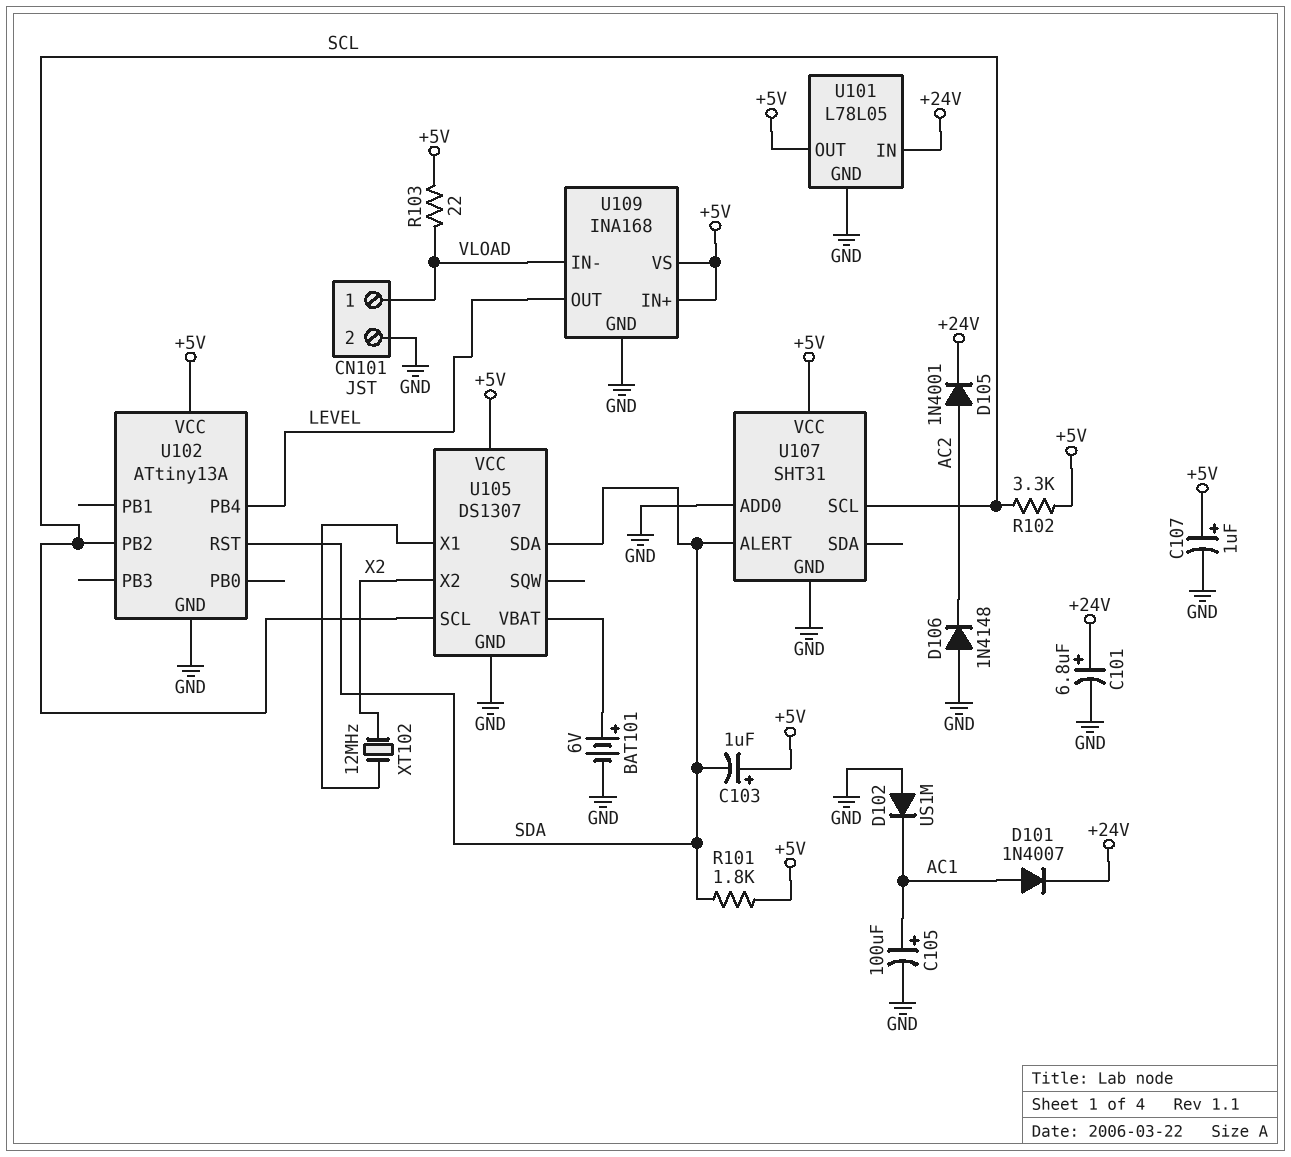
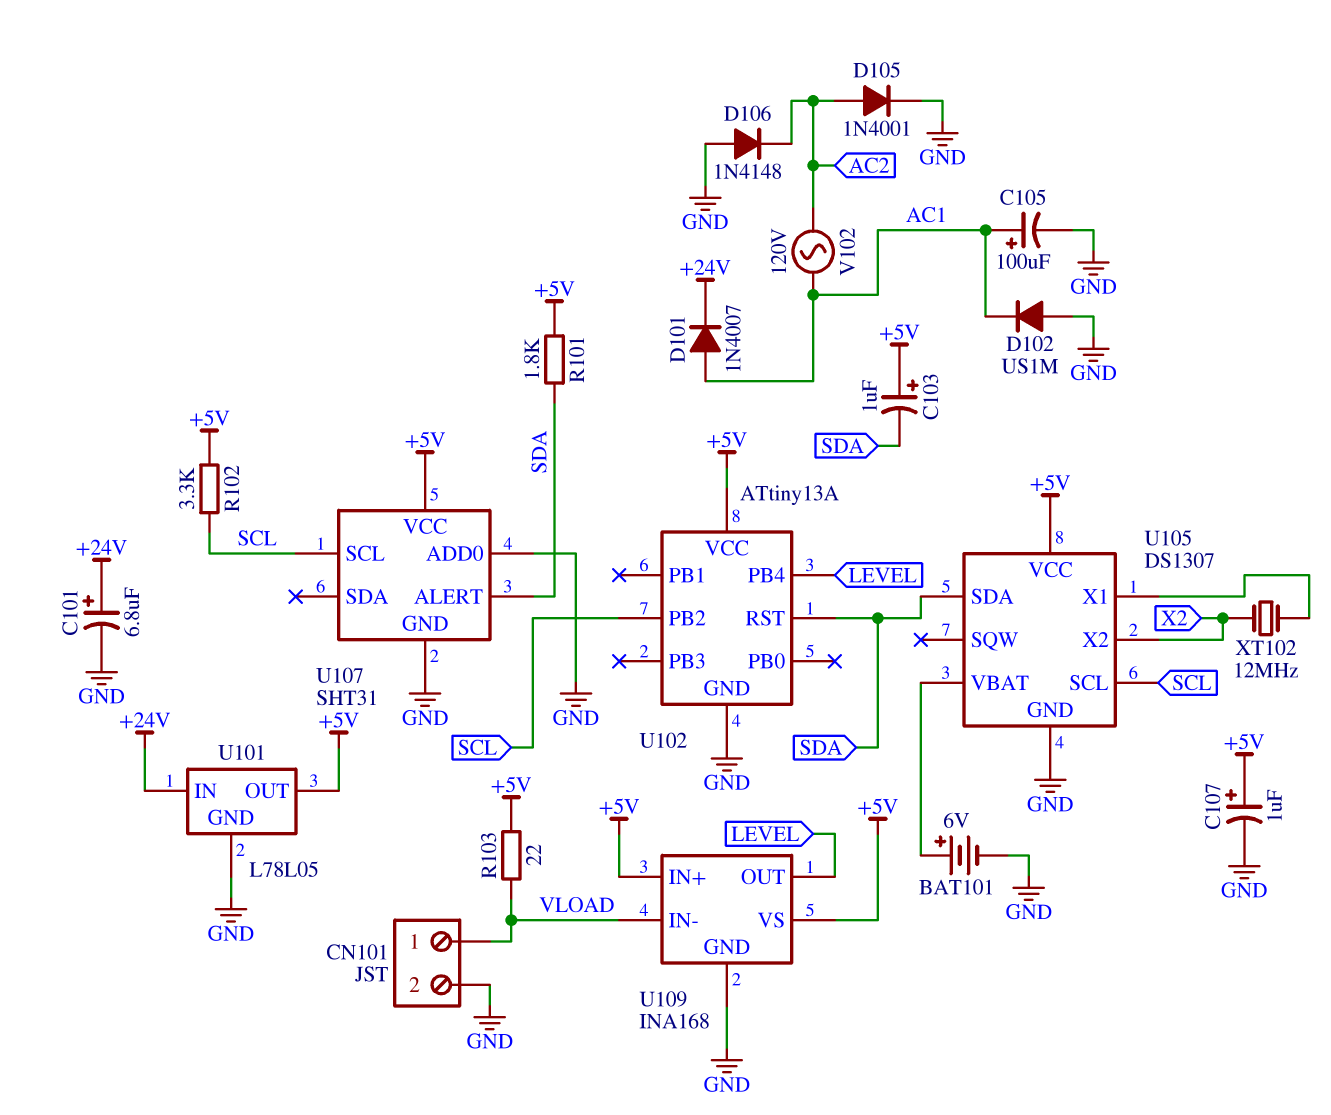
D105: diode 1N4001 (A AC2, K +24V) -> diode 1N4001 (A AC2, K GND)
V102: none -> AC 120V (AC1, AC2)

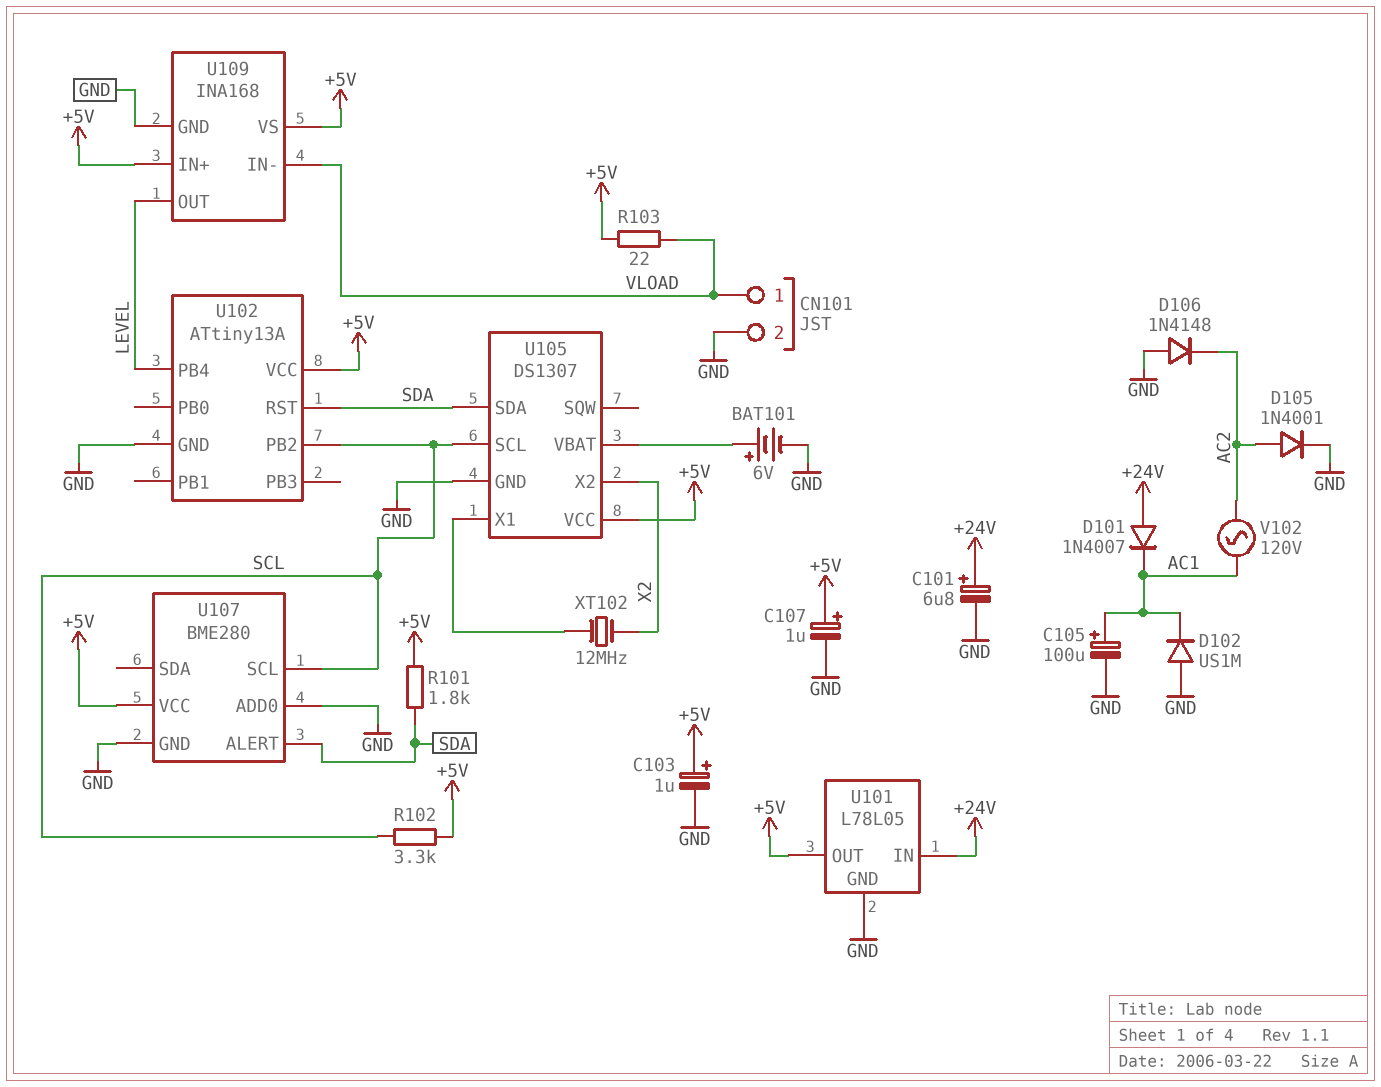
C103: 1uF (plus +5V, minus SDA) -> 1uF (plus +5V, minus GND)
D101: diode 1N4007 (A AC1, K +24V) -> diode 1N4007 (A +24V, K AC1)
U107: SHT31 -> BME280

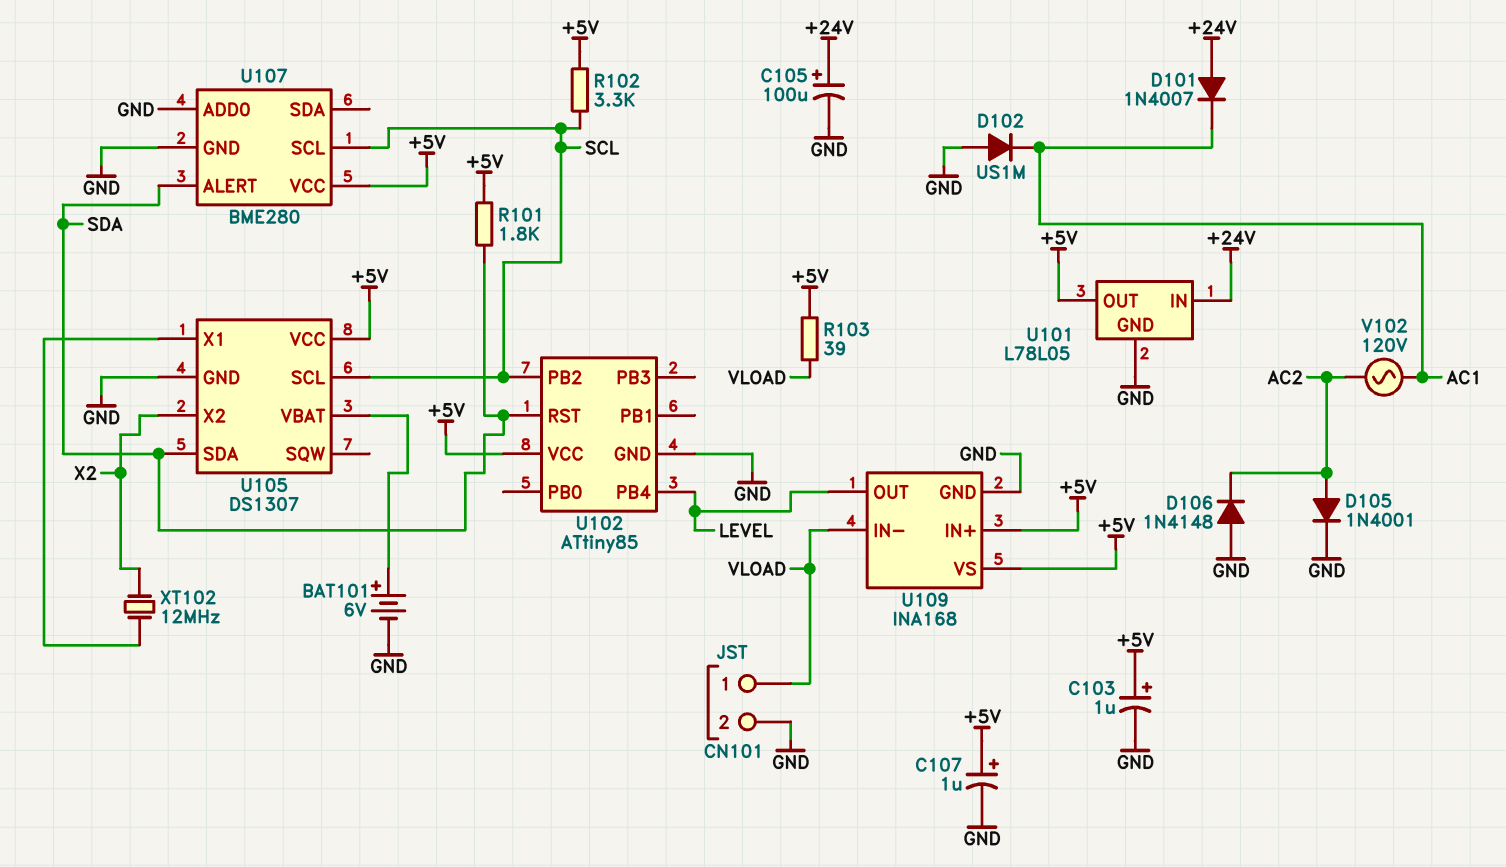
C101: 6.8uF (plus +24V, minus GND) -> none
C105: 100uF (plus AC1, minus GND) -> 100uF (plus +24V, minus GND)
R103: 22 (+5V, VLOAD) -> 39 (+5V, VLOAD)
U102: ATtiny13A -> ATtiny85

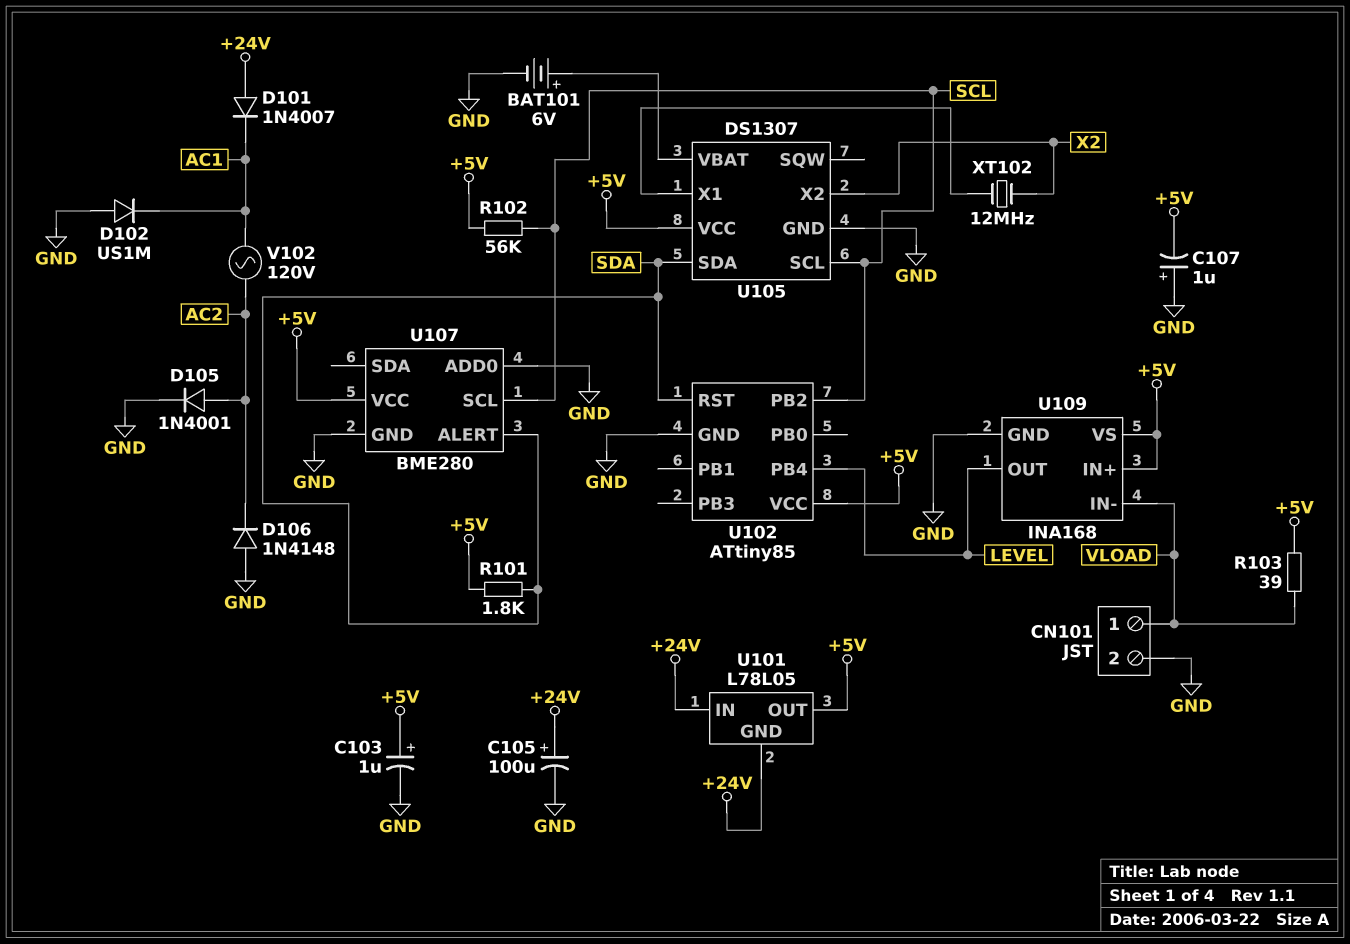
C107: 1uF (plus +5V, minus GND) -> 1uF (plus GND, minus +5V)
R102: 3.3k (+5V, SCL) -> 56k (+5V, SCL)
U101 pin GND: GND -> +24V

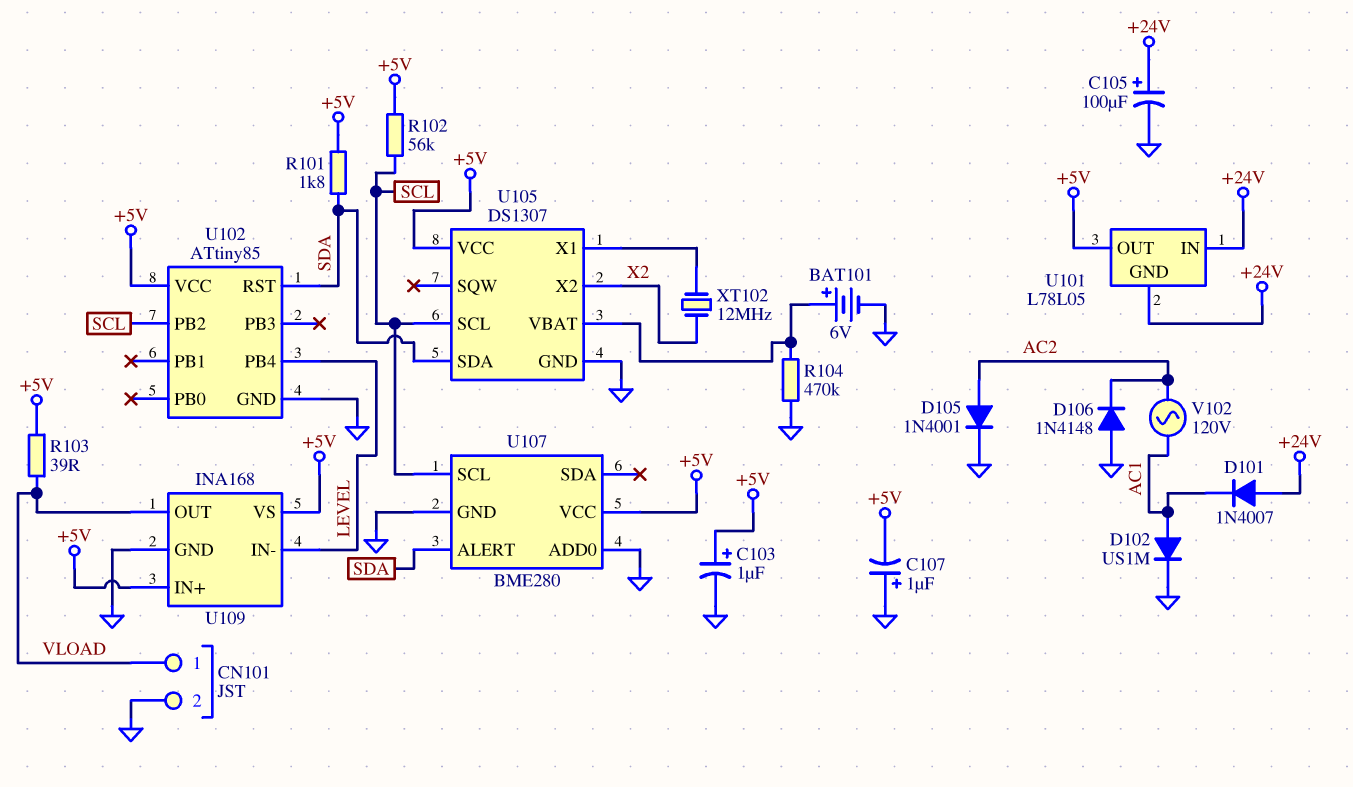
D102: diode US1M (A GND, K AC1) -> diode US1M (A AC1, K GND)
R104: none -> 470k (GND, U105/VBAT)
U109 pin IN-: VLOAD -> LEVEL
U109 pin OUT: LEVEL -> VLOAD

